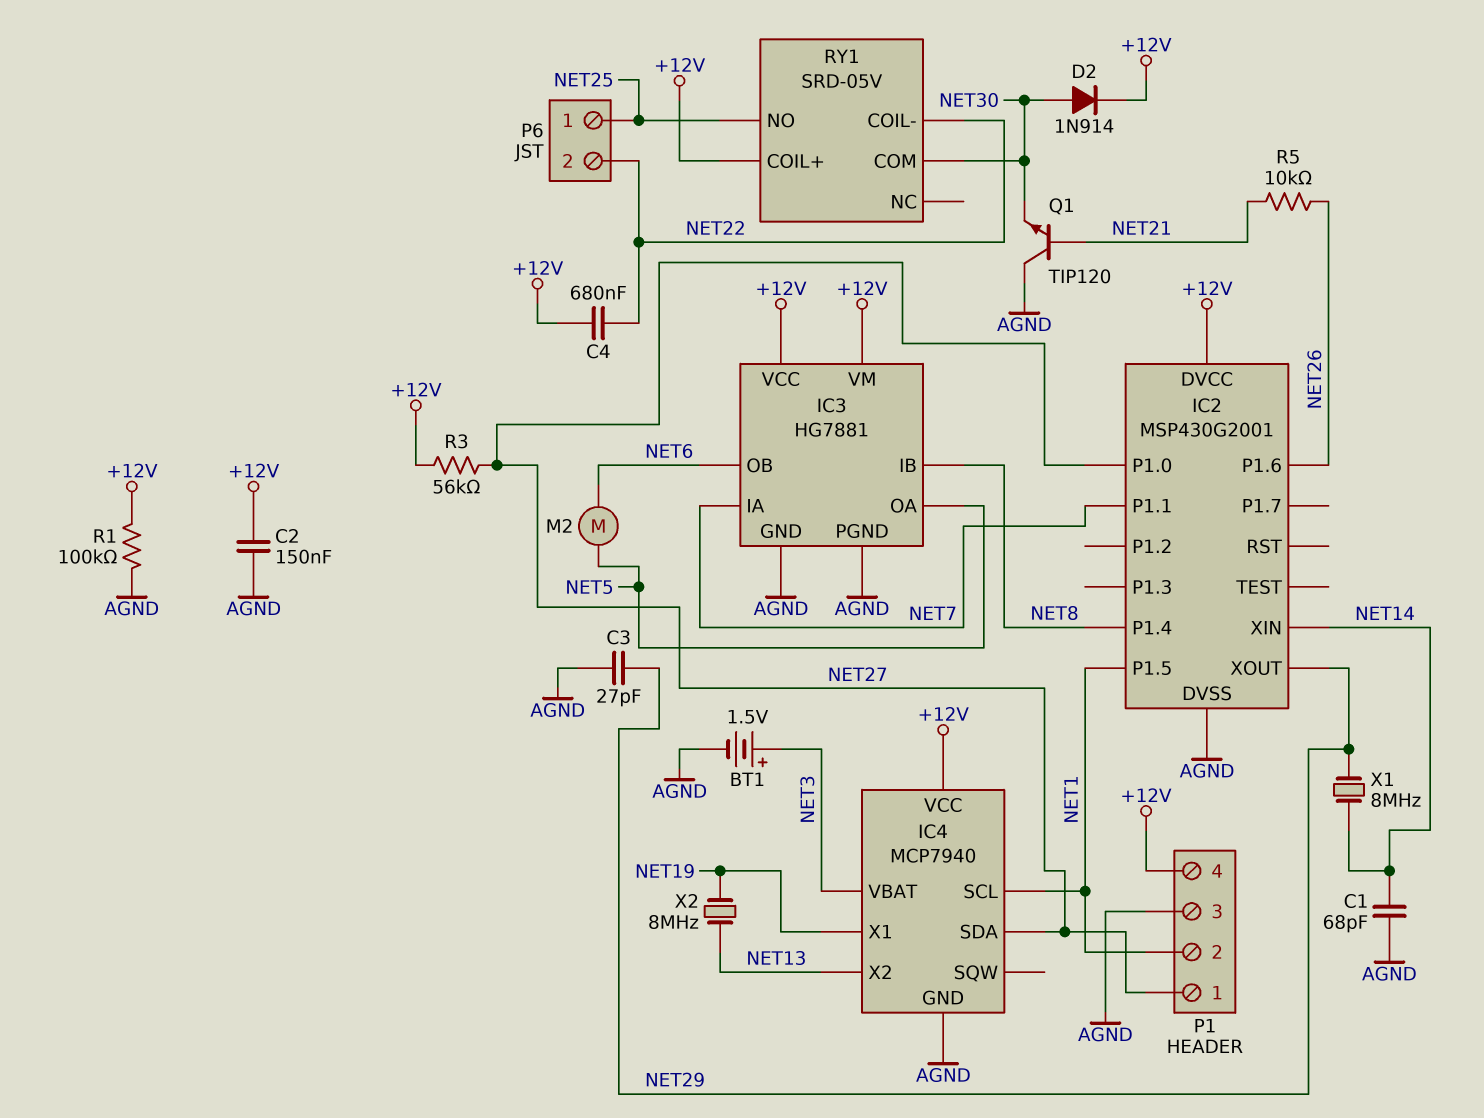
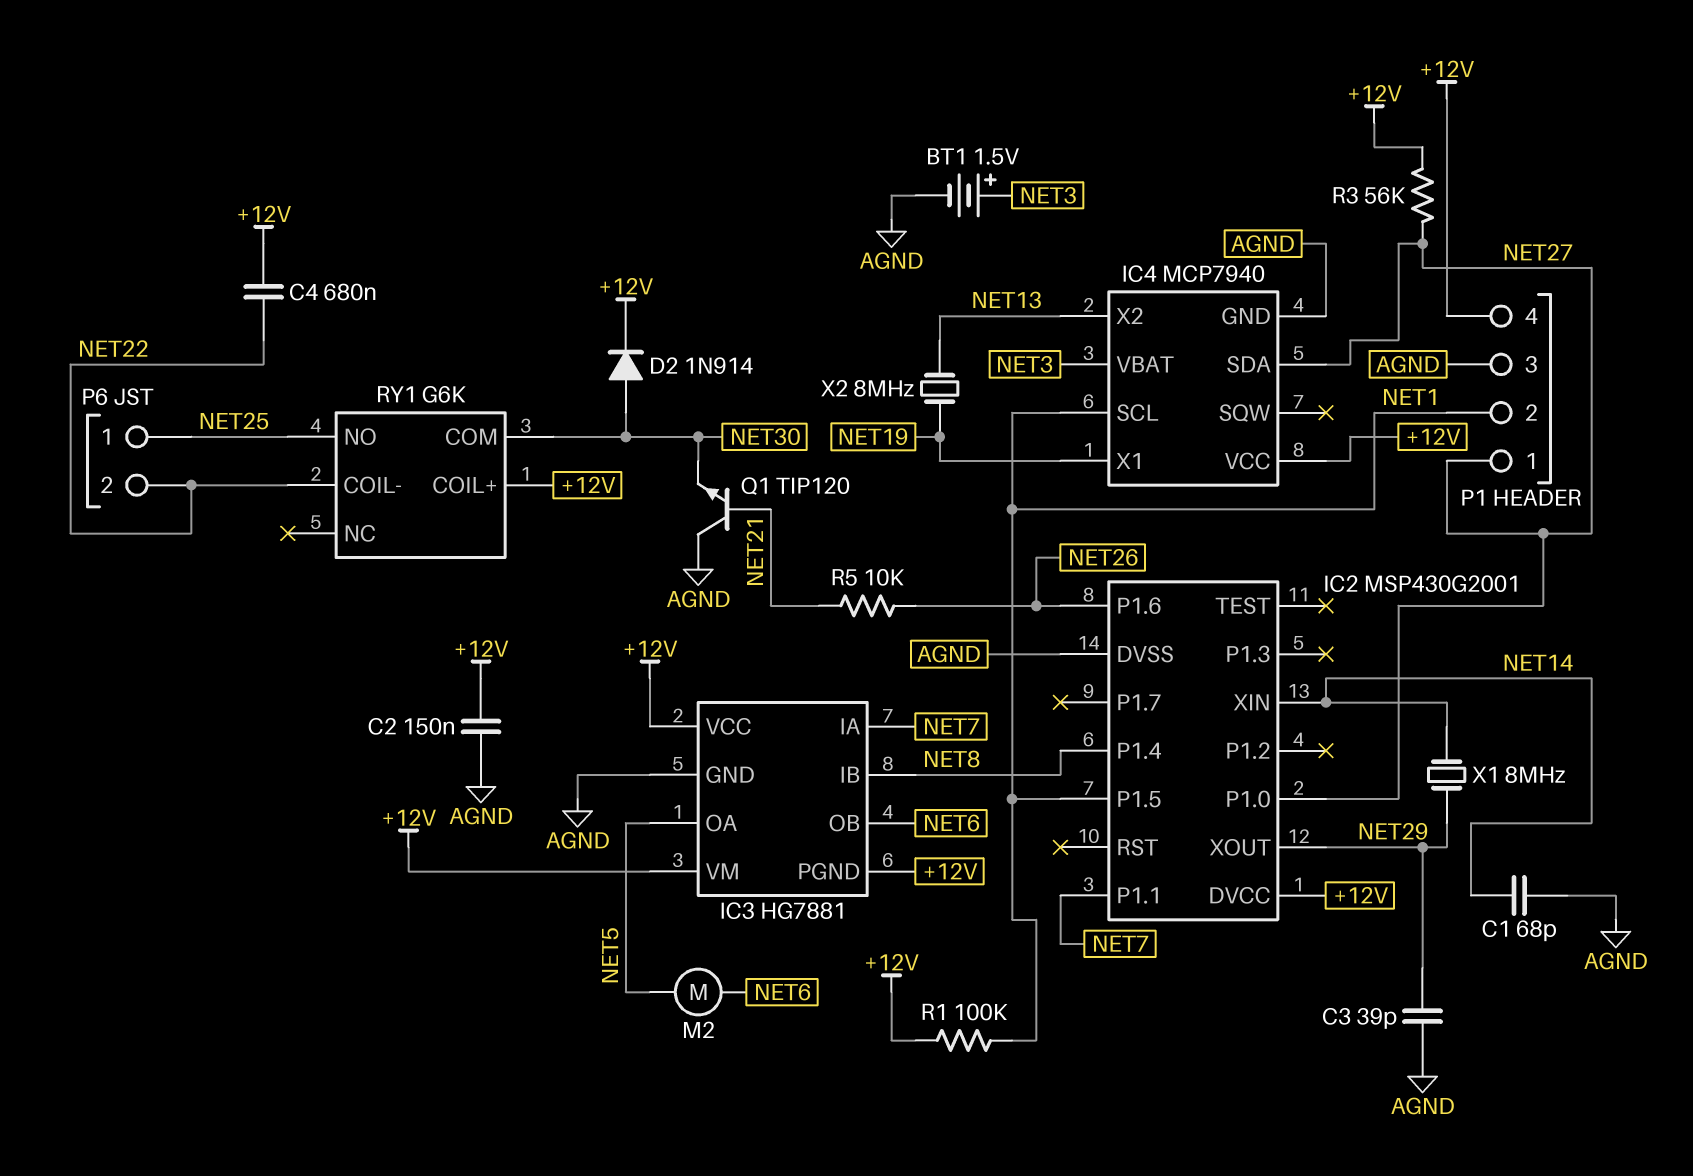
C3: 27pF (AGND, NET29) -> 39pF (AGND, NET29)
IC3 pin PGND: AGND -> +12V
R1: 100k (+12V, AGND) -> 100k (+12V, NET1)
RY1: SRD-05V -> G6K

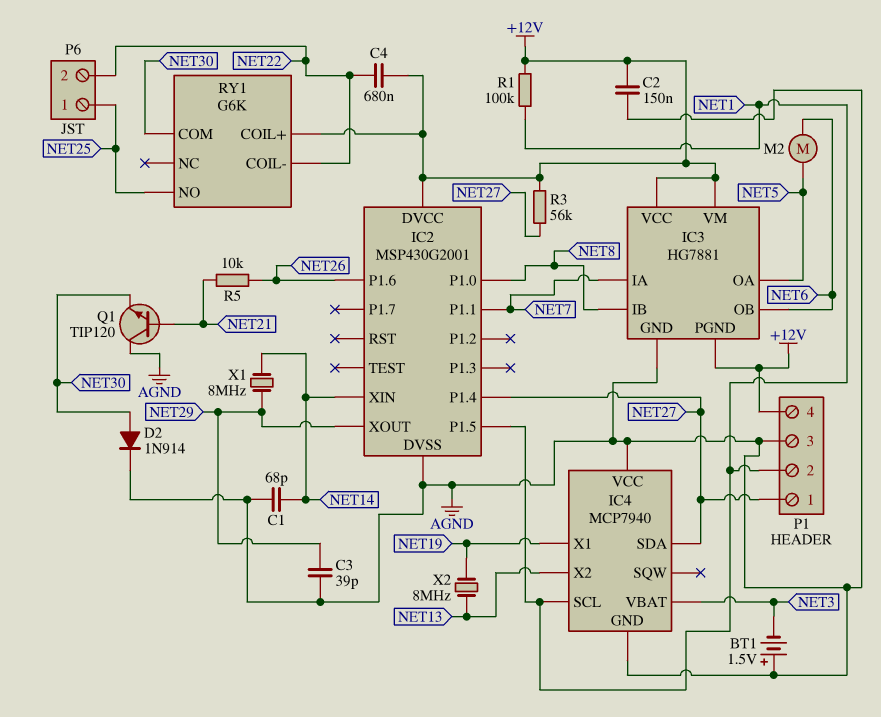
BT1: 1.5V (plus NET3, minus AGND) -> 1.5V (plus AGND, minus NET3)
D2: diode 1N914 (A NET30, K +12V) -> diode 1N914 (A NET30, K AGND)
IC2 pin P1.0: NET27 -> NET8
IC2 pin P1.4: NET8 -> NET27
IC4 pin VCC: +12V -> AGND

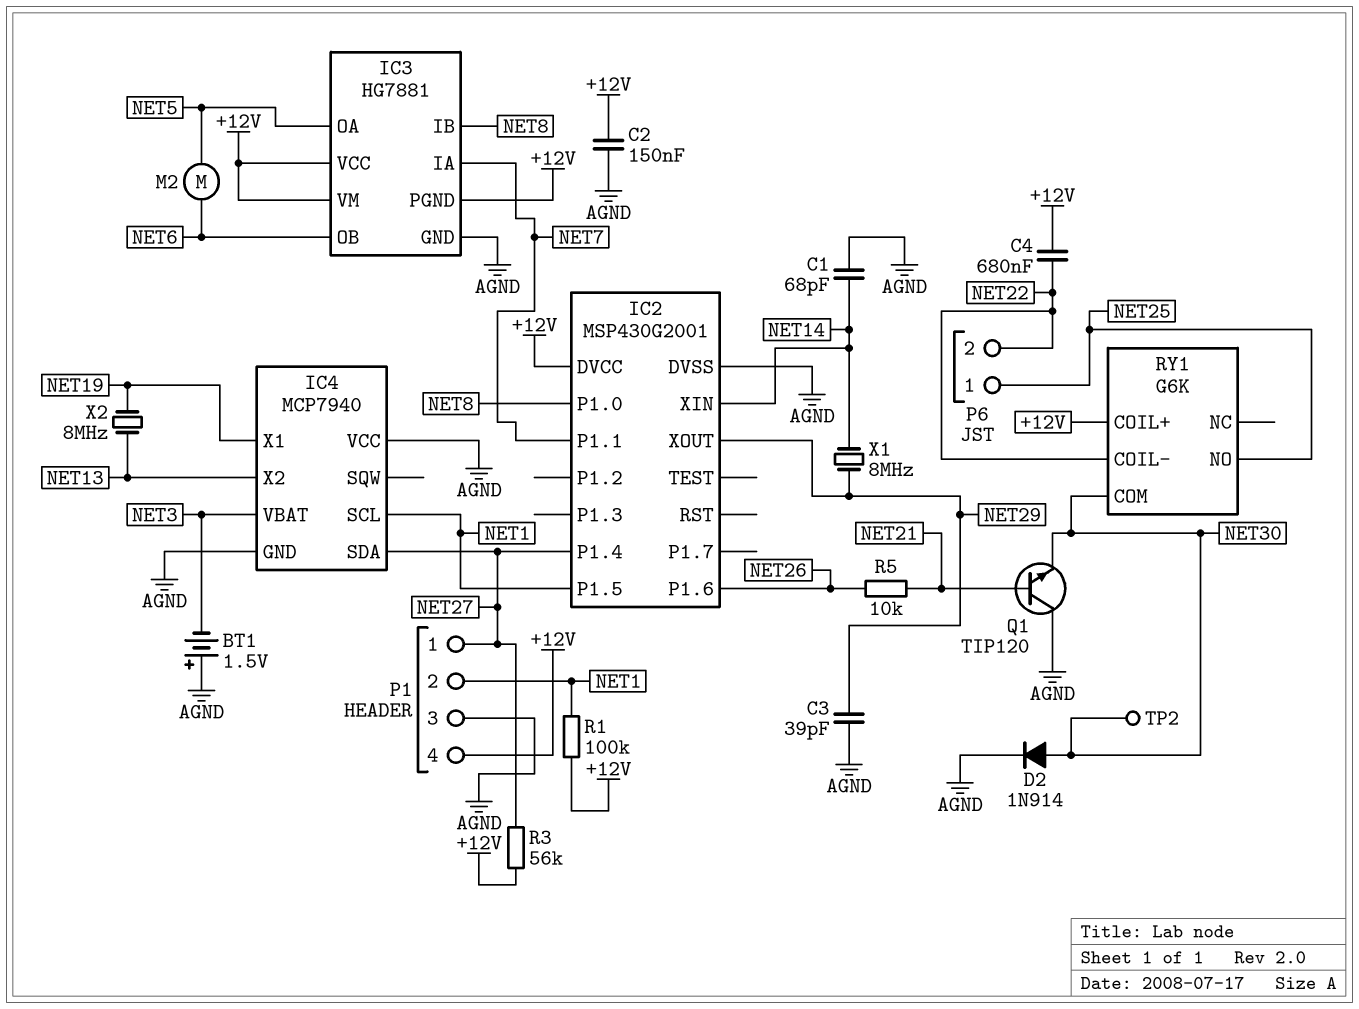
TP2: none -> test point (NET30)

